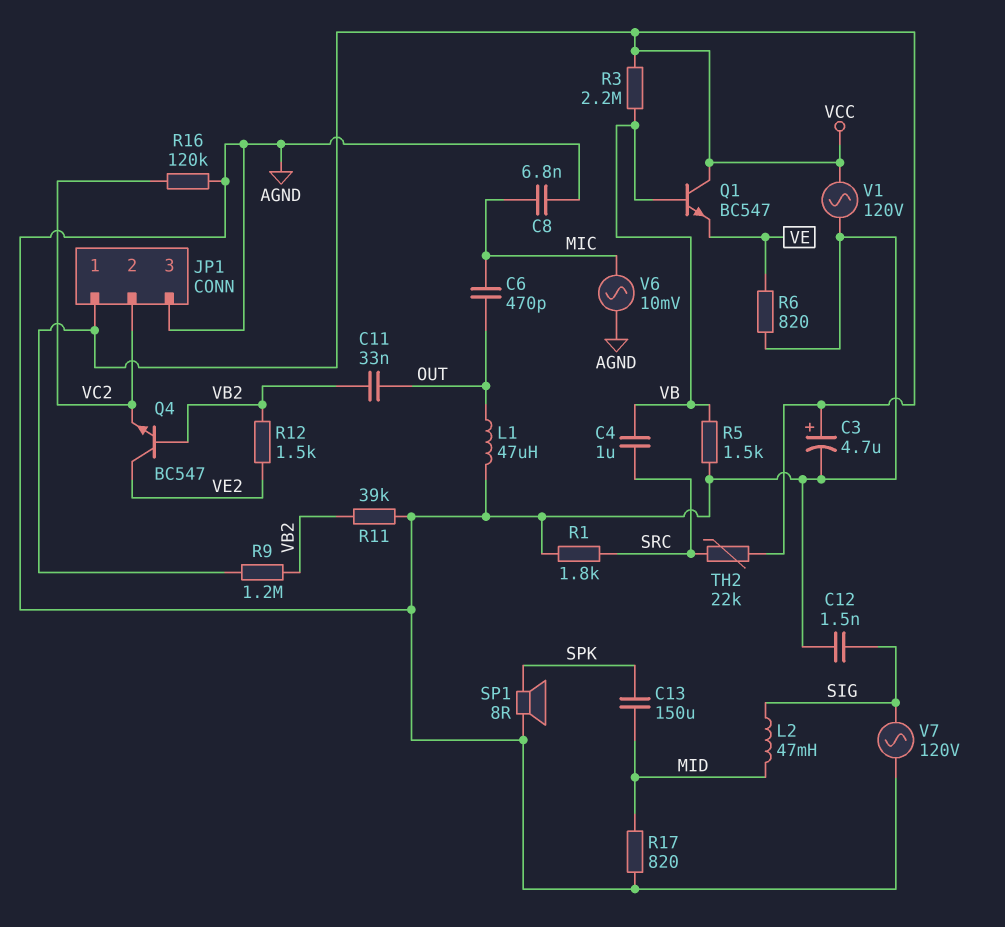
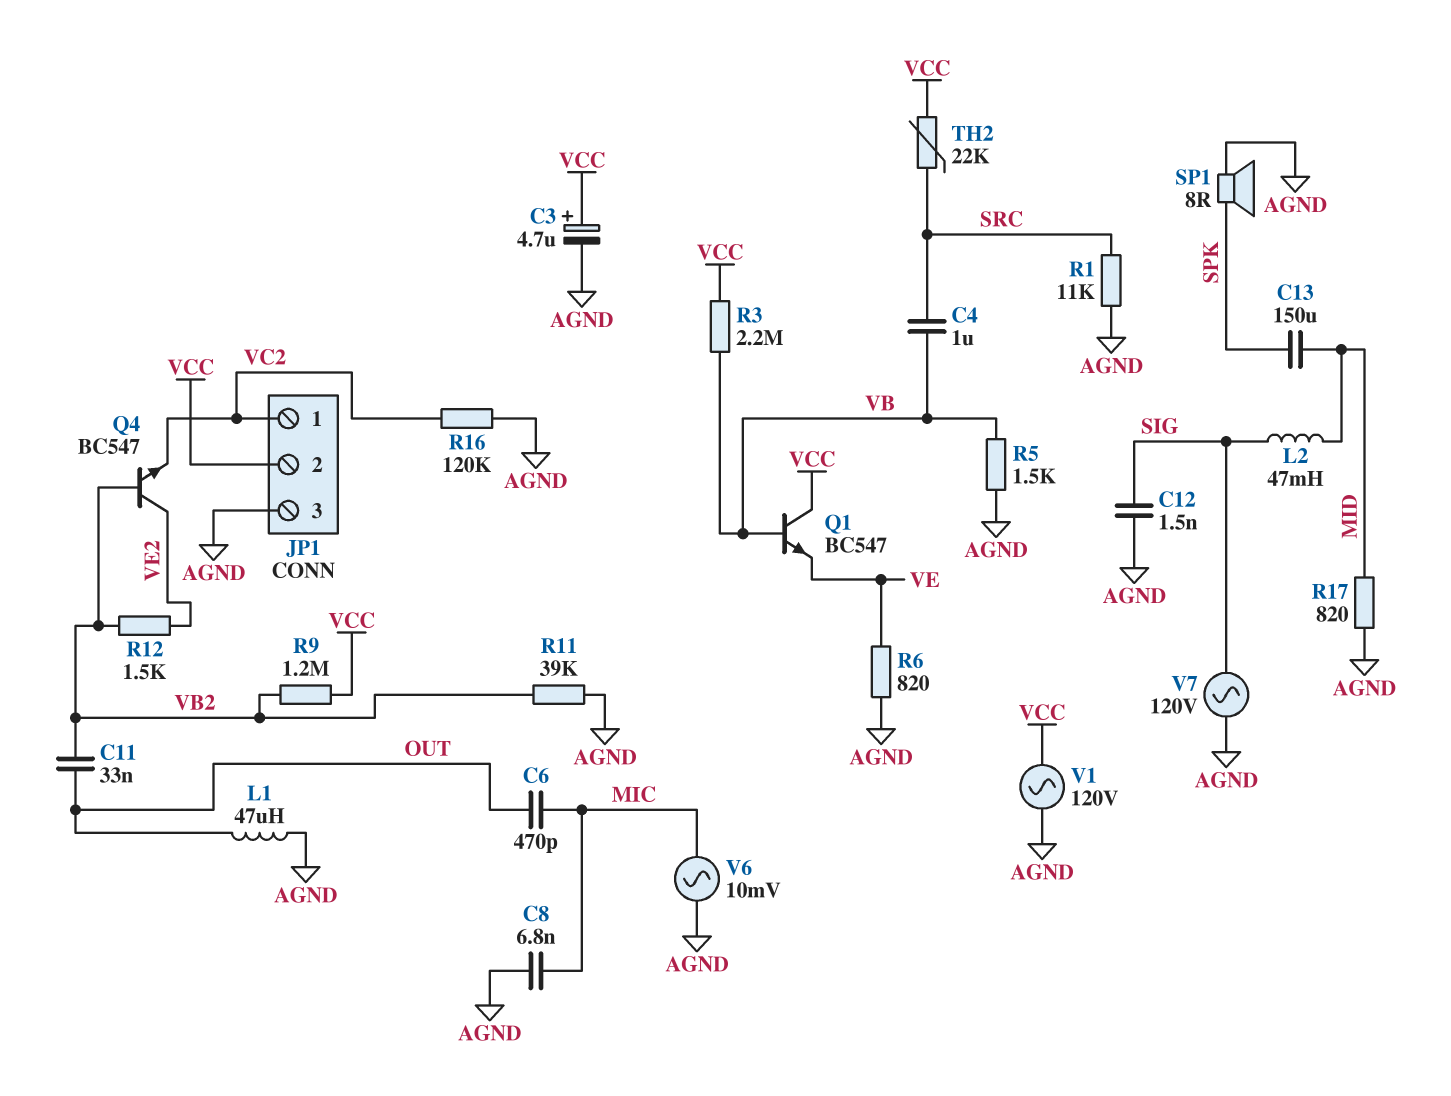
JP1 pin 1: VCC -> VC2
JP1 pin 2: VC2 -> VCC
R1: 1.8k (AGND, SRC) -> 11k (AGND, SRC)

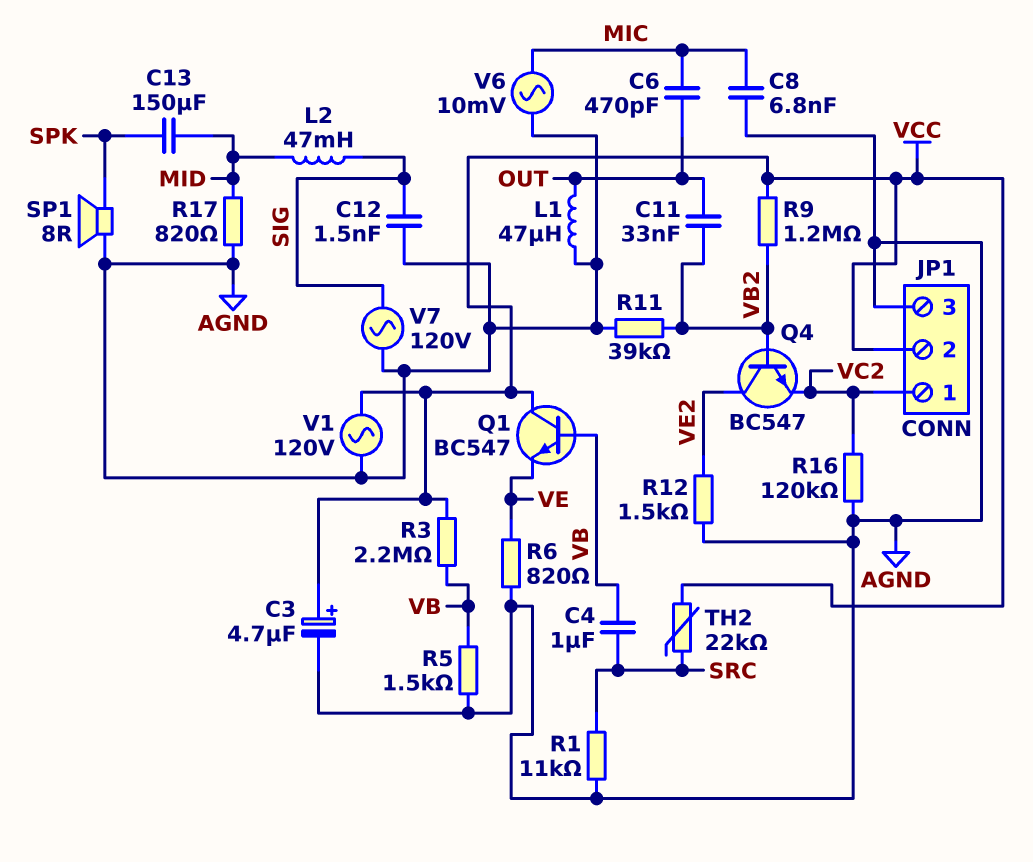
R12: 1.5k (VB2, VE2) -> 1.5k (AGND, VE2)

